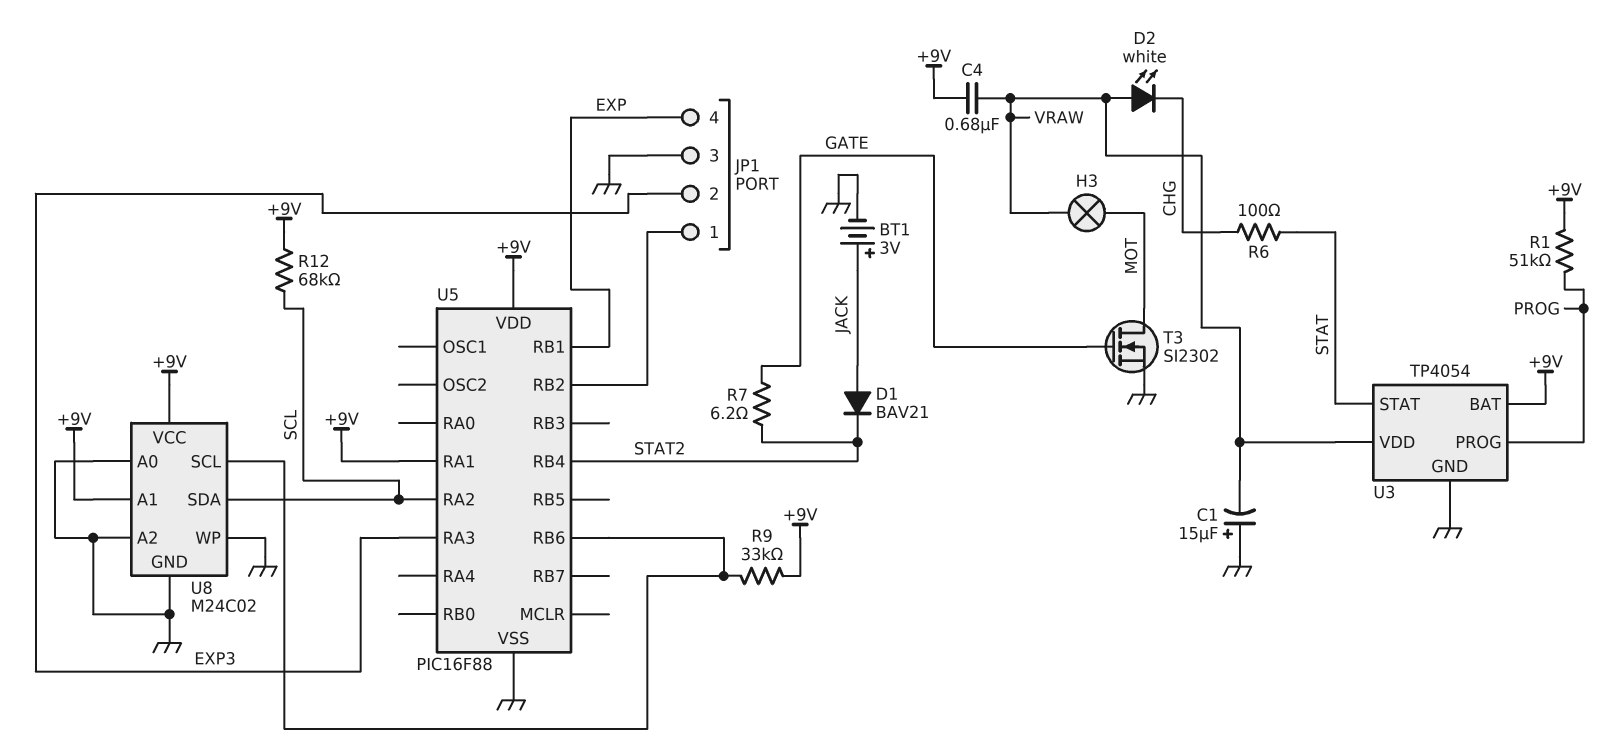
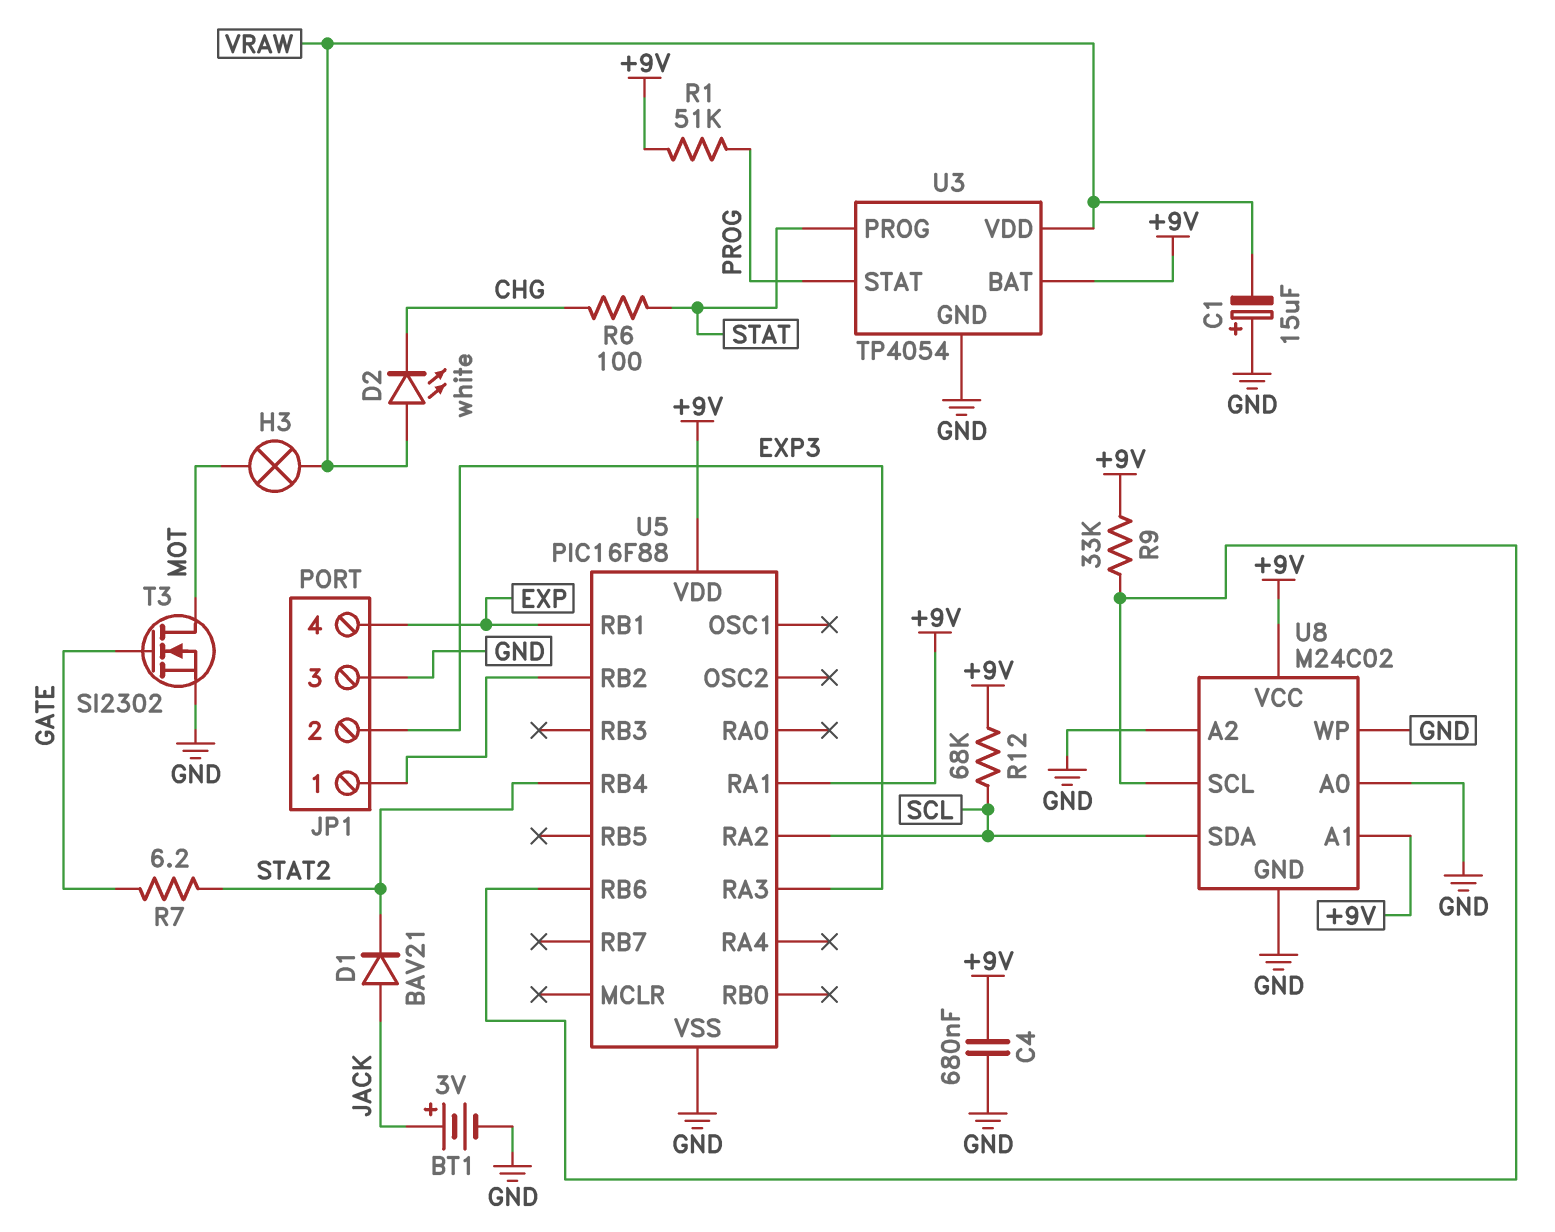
C4: 680nF (+9V, VRAW) -> 680nF (+9V, GND)
U3 pin PROG: PROG -> STAT
U3 pin STAT: STAT -> PROG

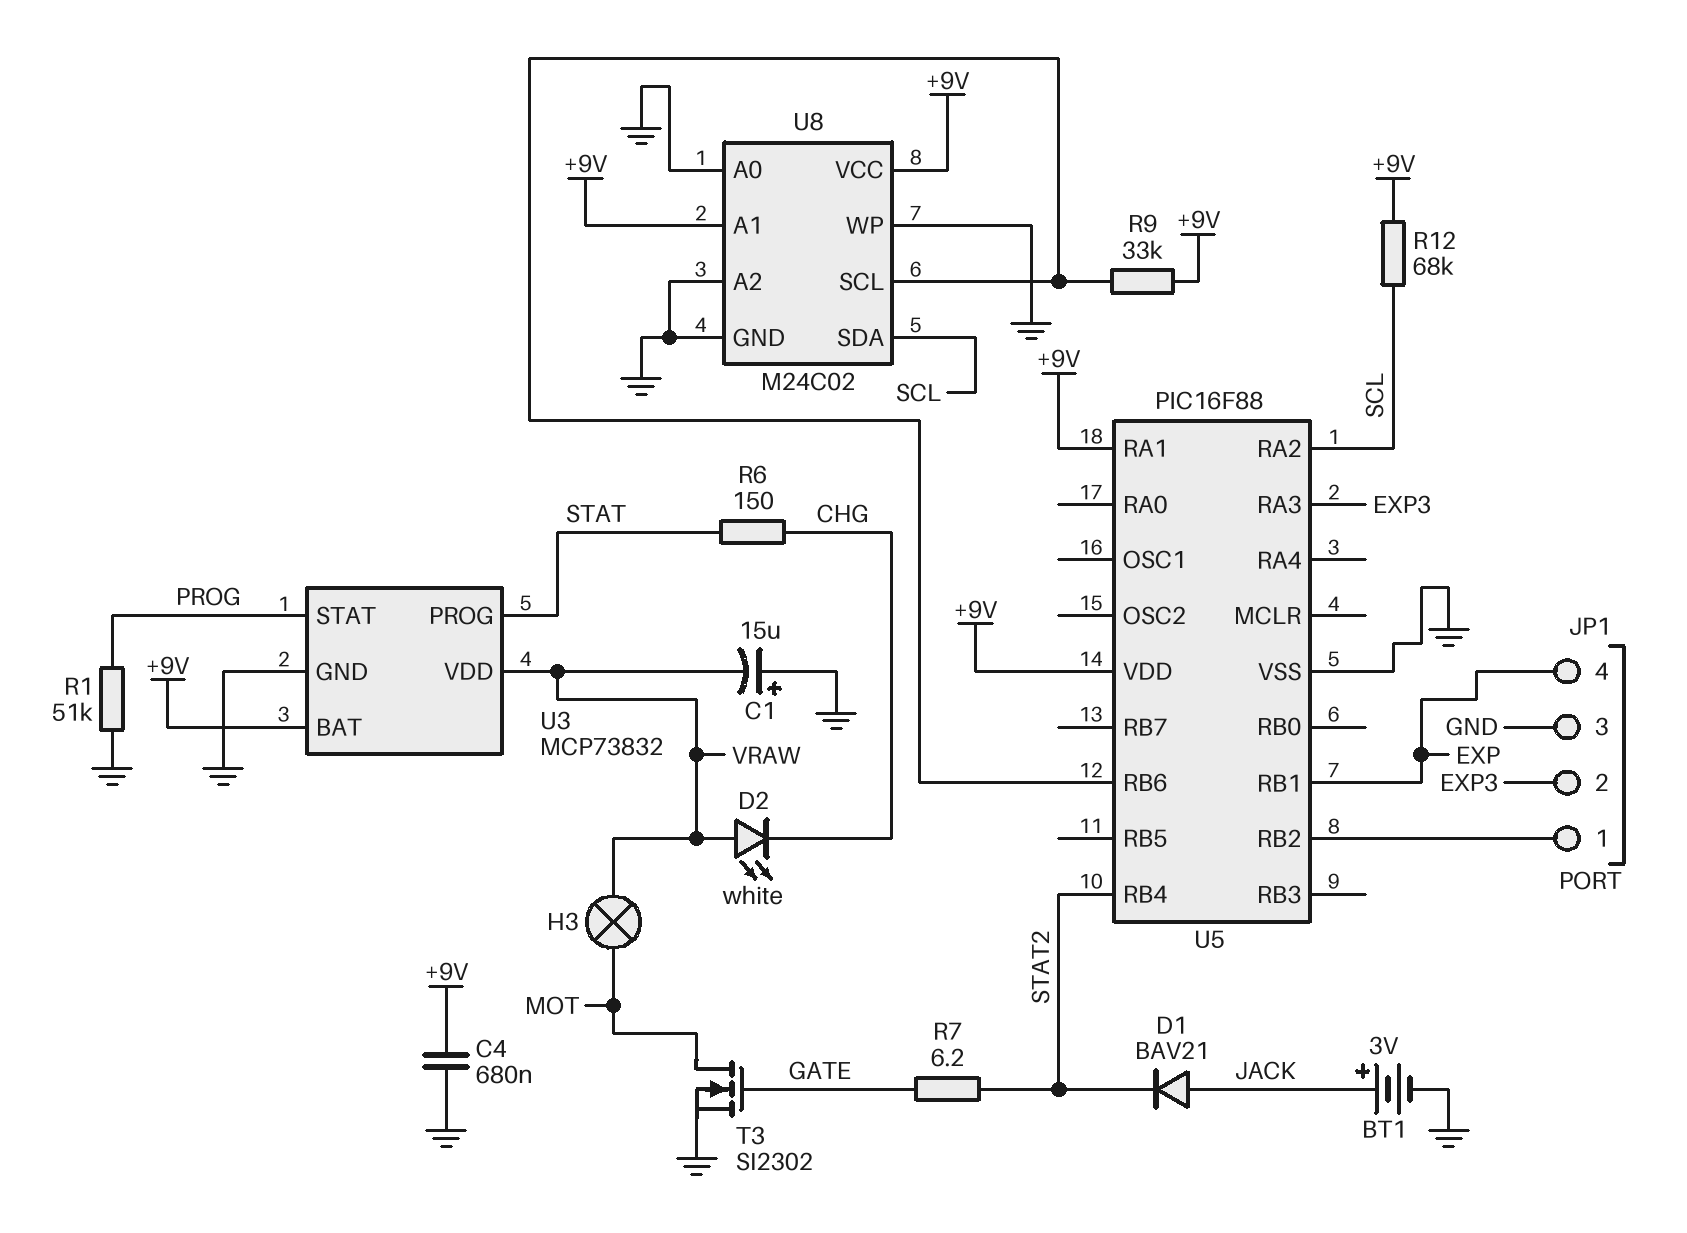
R1: 51k (+9V, PROG) -> 51k (GND, PROG)
R6: 100 (CHG, STAT) -> 150 (CHG, STAT)
U3: TP4054 -> MCP73832

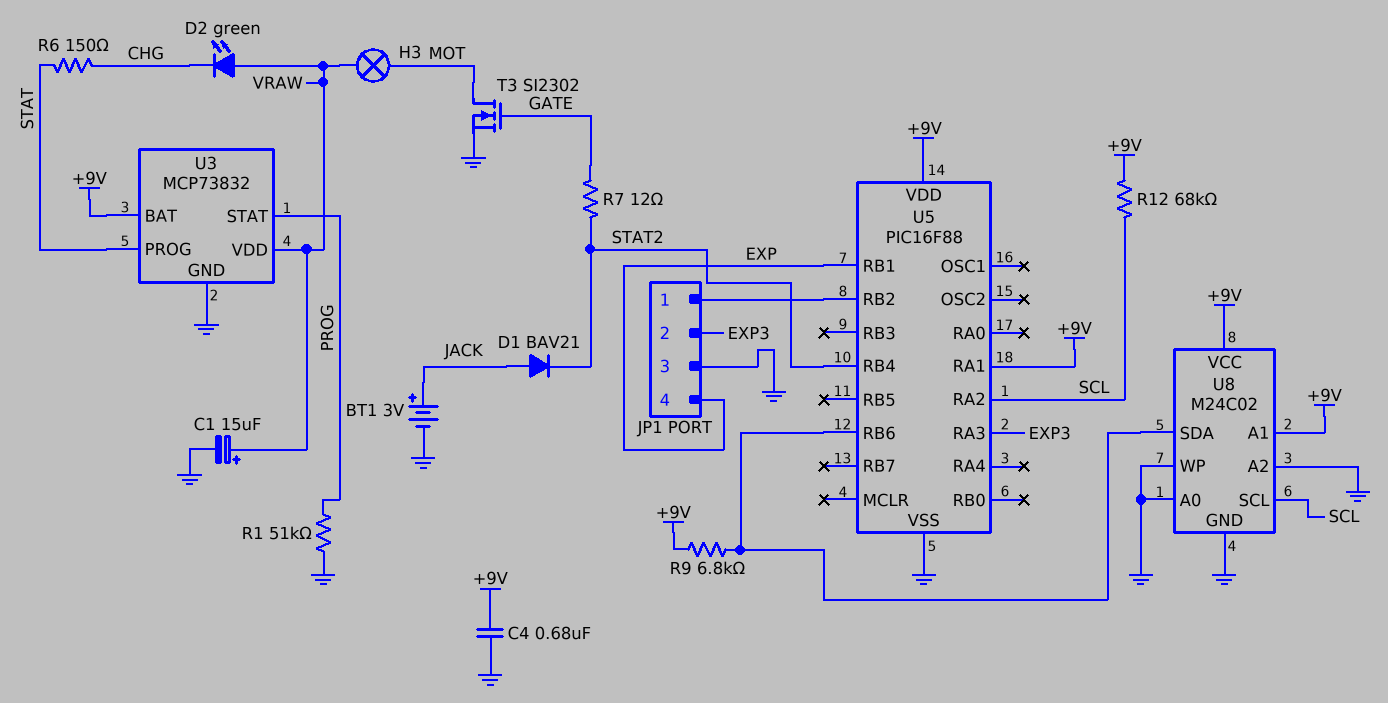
C1: 15uF (plus GND, minus VRAW) -> 15uF (plus VRAW, minus GND)
D2: LED white (A VRAW, K CHG) -> LED green (A VRAW, K CHG)
R7: 6.2 (GATE, STAT2) -> 12 (GATE, STAT2)
R9: 33k (+9V, U5/RB6) -> 6.8k (+9V, U5/RB6)
U8 pin SCL: U5/RB6 -> SCL
U8 pin SDA: SCL -> U5/RB6

